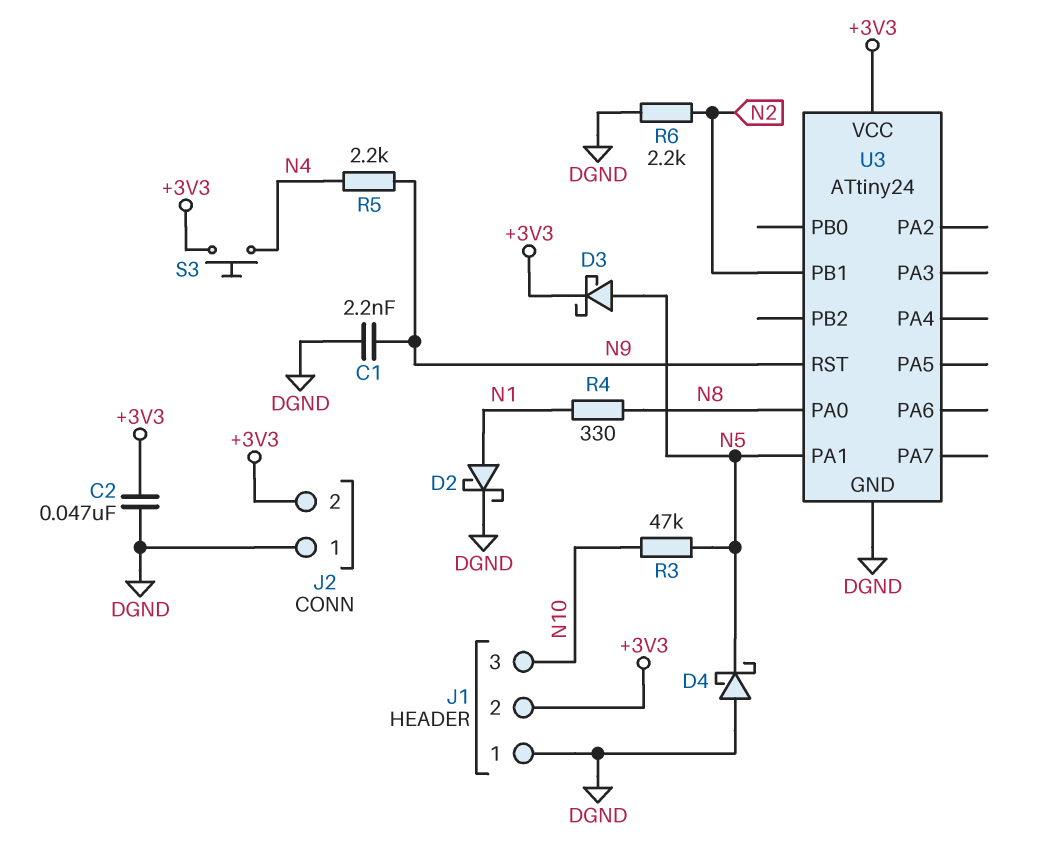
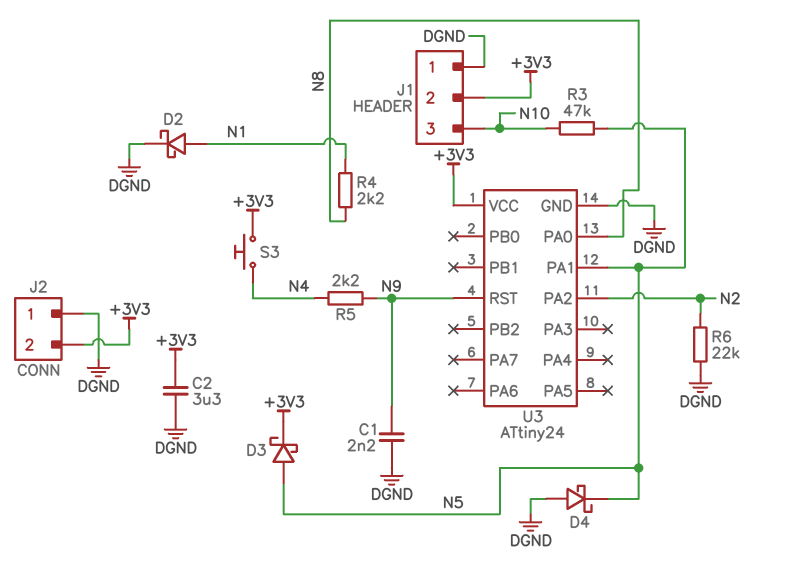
C2: 47nF (+3V3, DGND) -> 3.3uF (+3V3, DGND)
R4: 330 (N1, N8) -> 2.2k (N1, N8)
R6: 2.2k (DGND, N2) -> 22k (DGND, N2)
U3 pin PA2: none -> N2
U3 pin PB1: N2 -> none

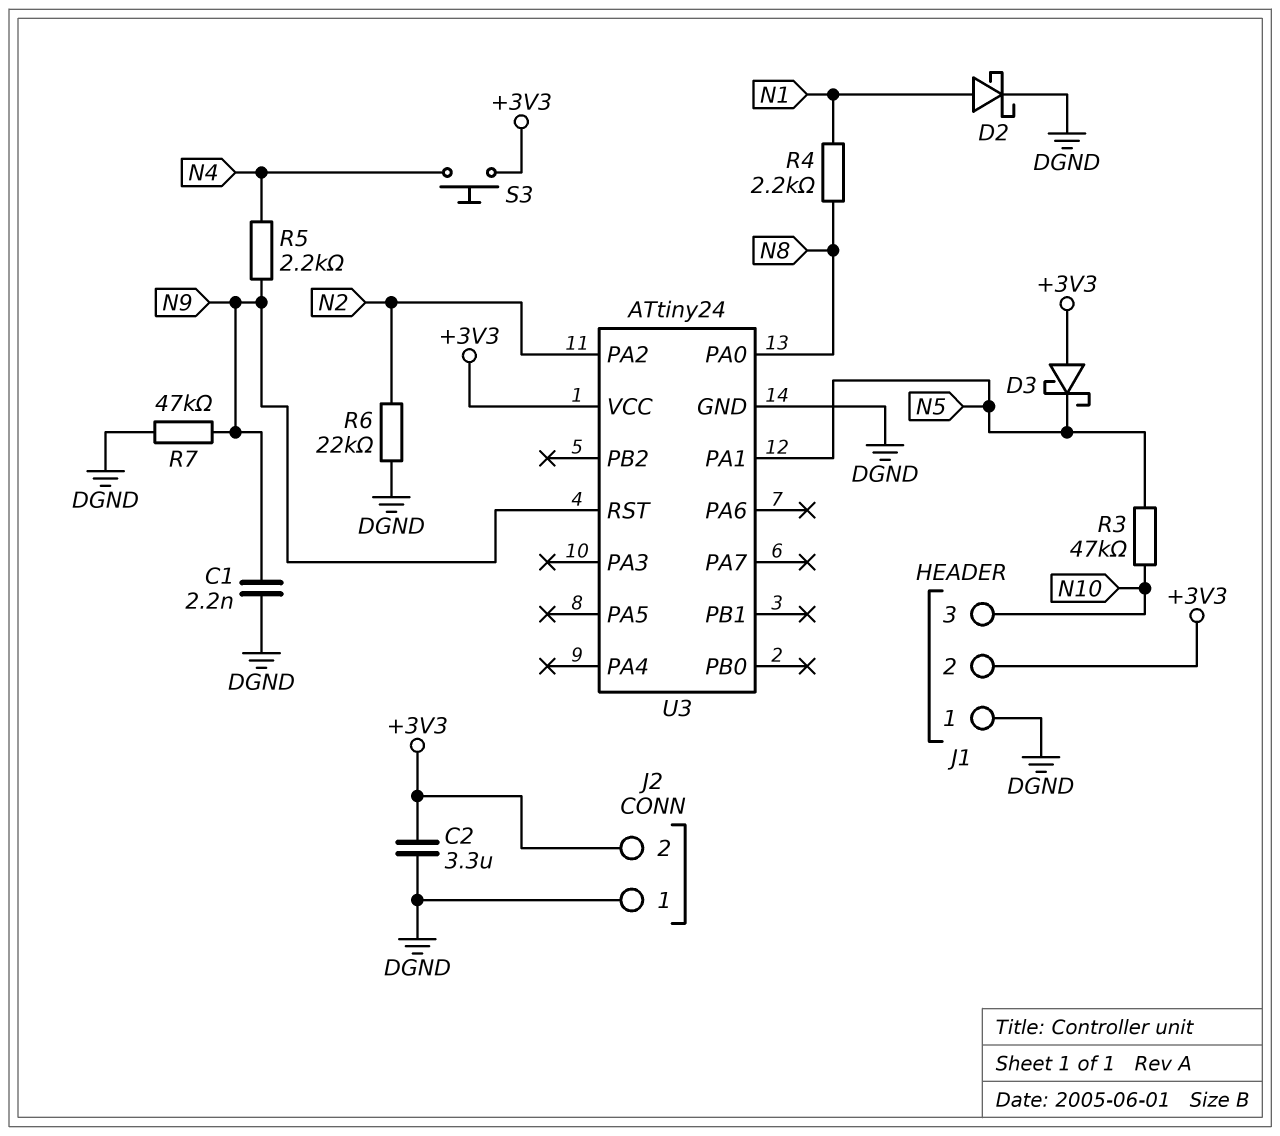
D3: schottky (A N5, K +3V3) -> schottky (A +3V3, K N5)
D4: schottky (A DGND, K N5) -> none
R7: none -> 47k (DGND, N9)

